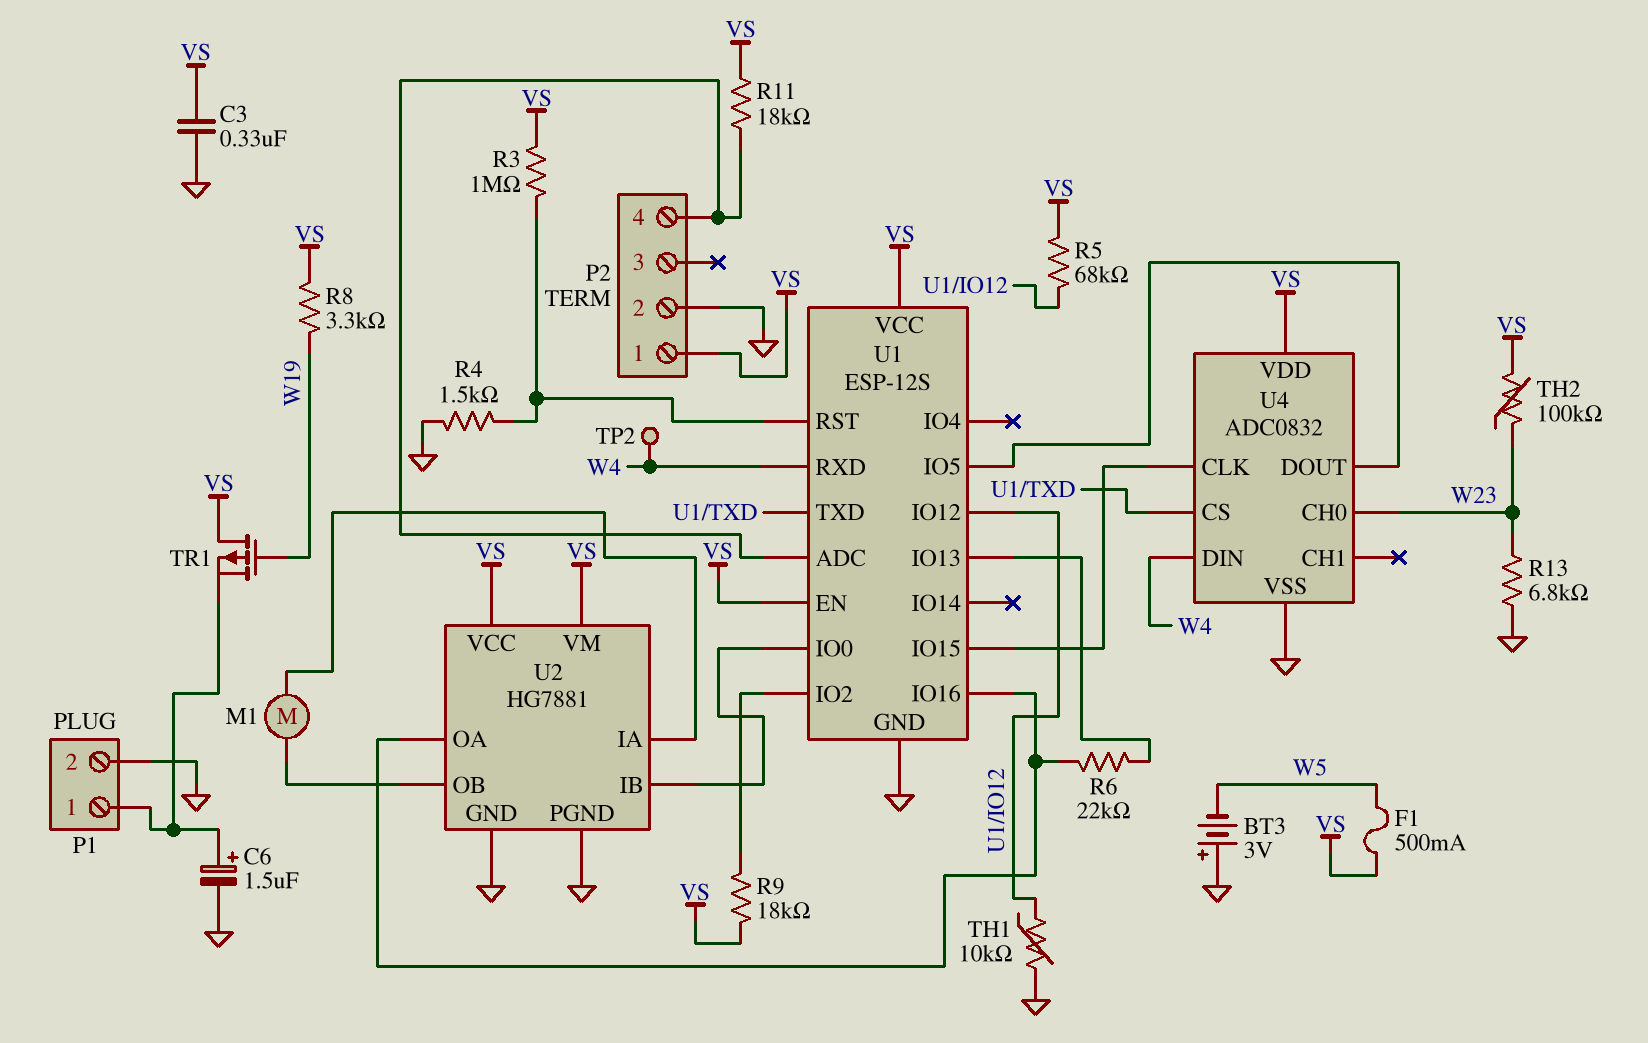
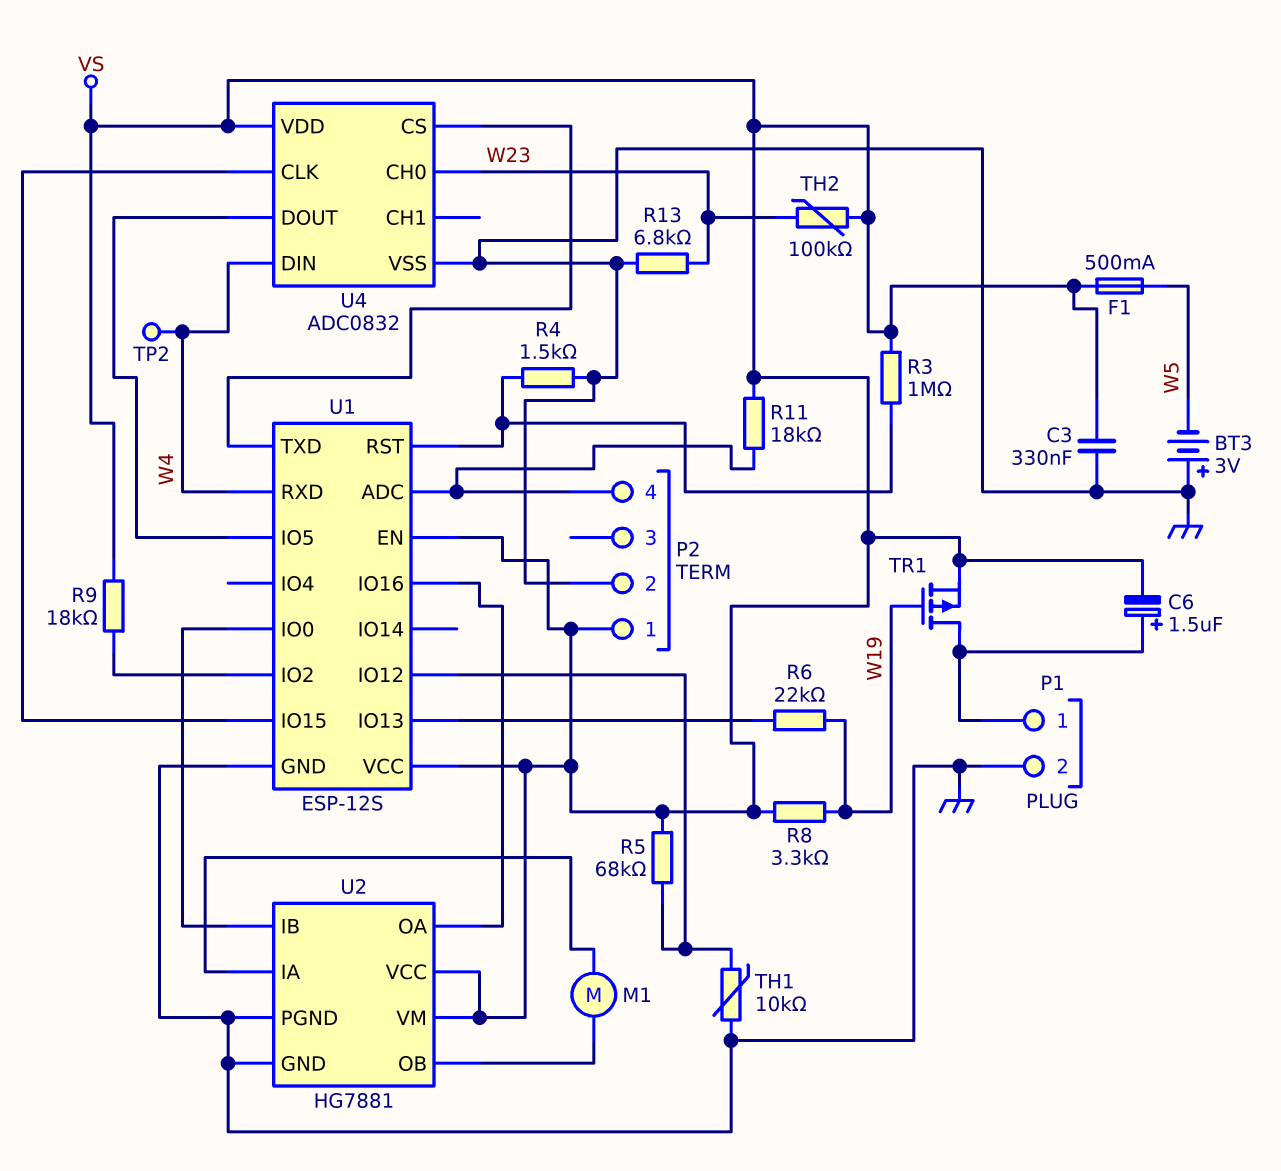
C6: 1.5uF (plus P1/1, minus GND) -> 1.5uF (plus P1/1, minus VS)
R6: 22k (U1/IO13, U1/IO16) -> 22k (U1/IO13, W19)
TR1: PMOS (G W19, D VS, S P1/1) -> PMOS (G W19, D P1/1, S VS)

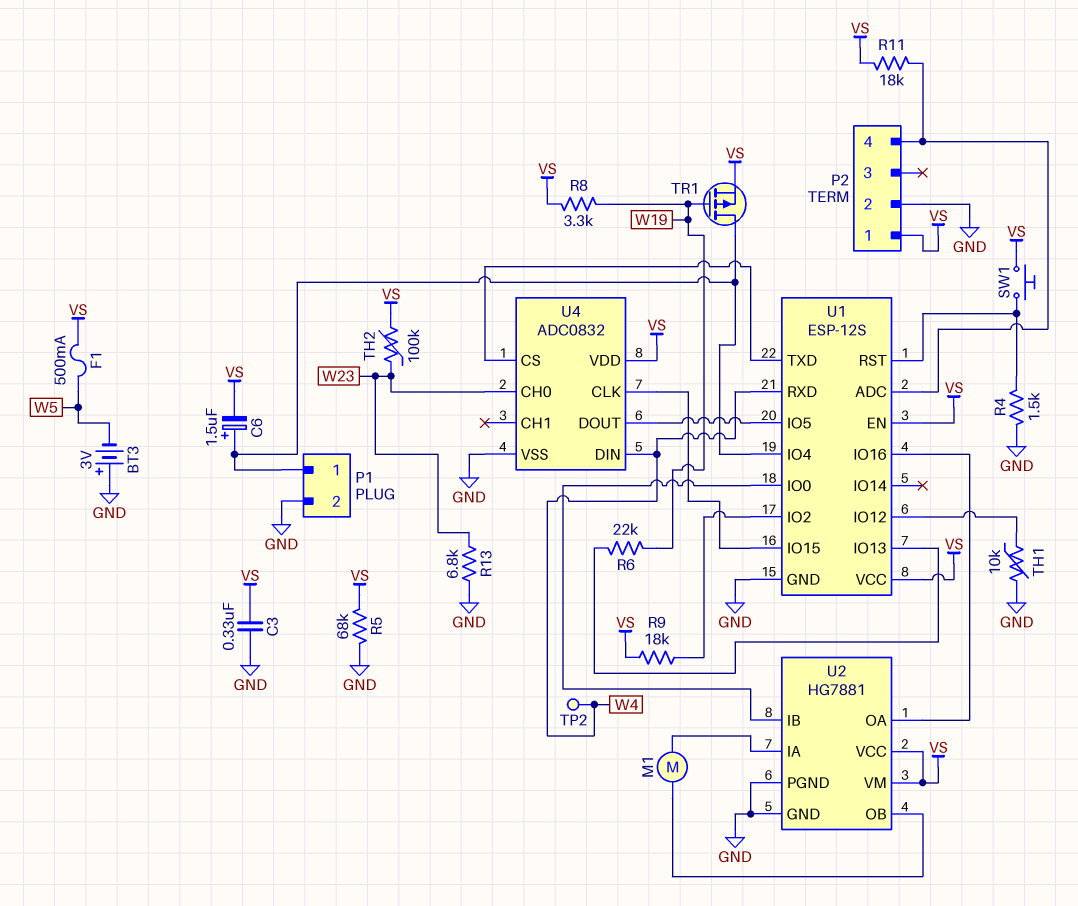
R3: 1M (U1/RST, VS) -> none
R5: 68k (U1/IO12, VS) -> 68k (GND, VS)
SW1: none -> button (U1/RST, VS)
U1 pin IO4: none -> P1/1

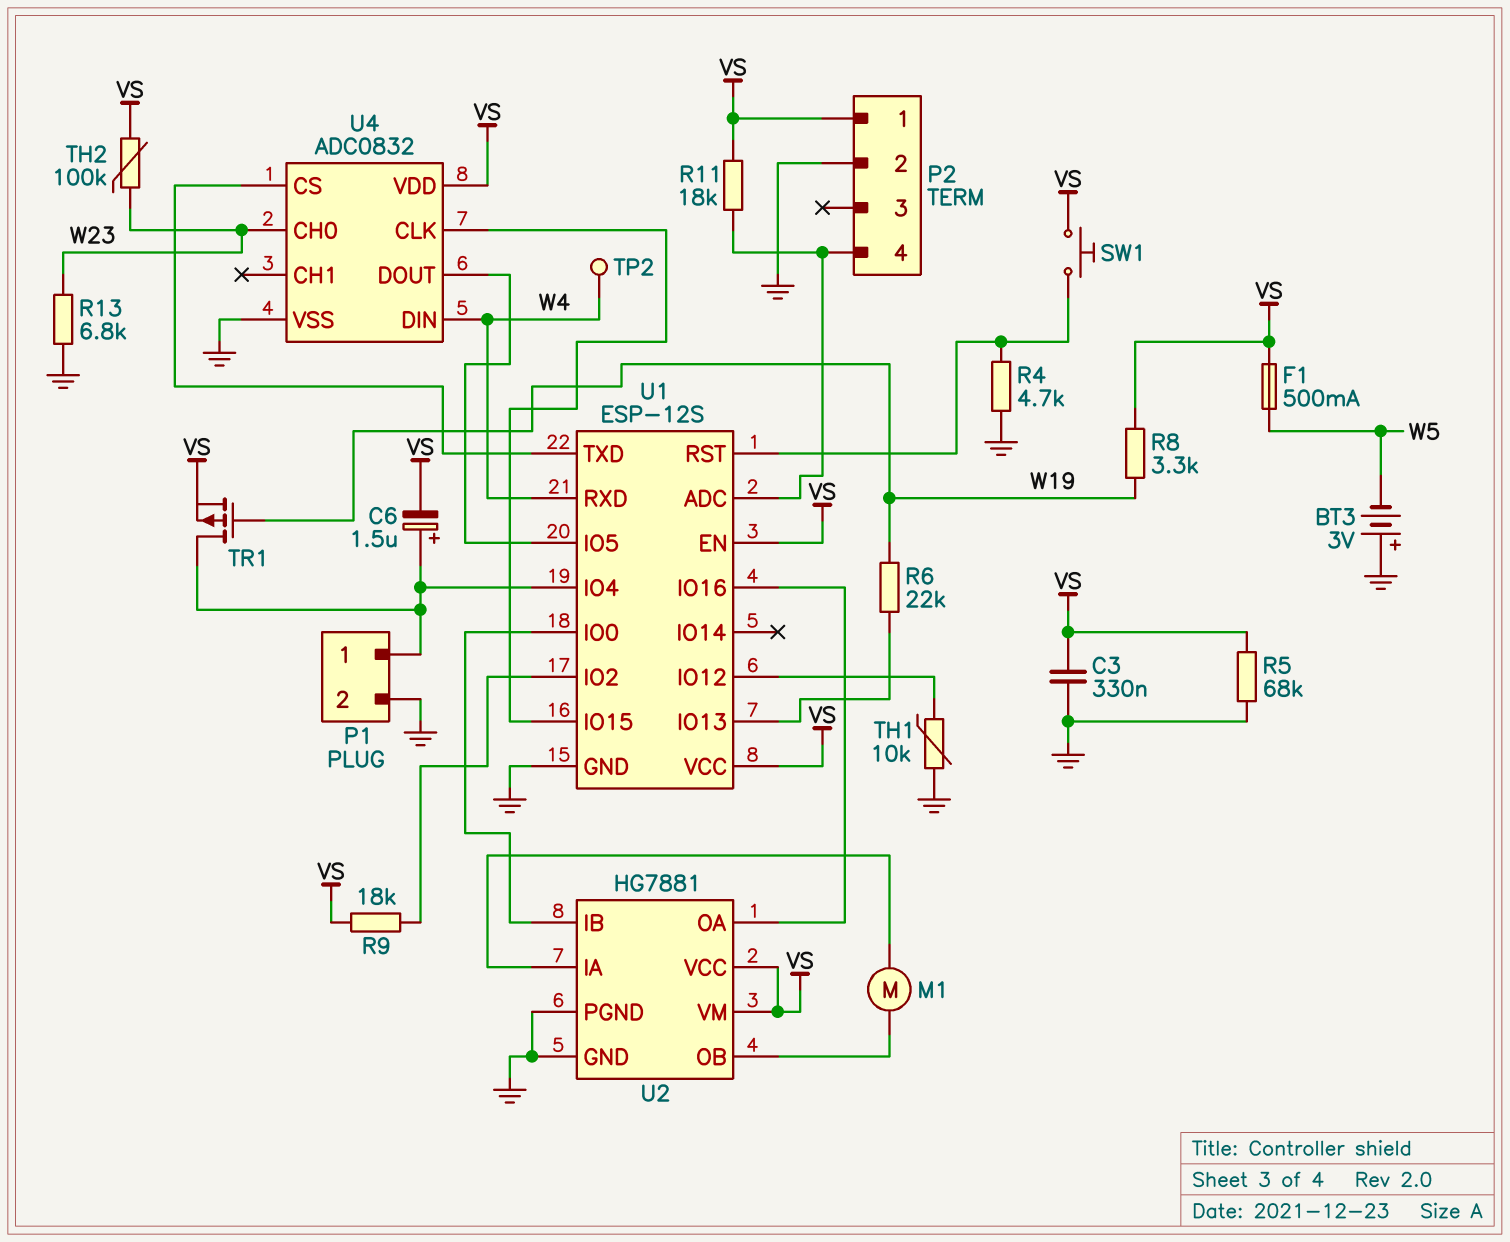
R4: 1.5k (GND, U1/RST) -> 4.7k (GND, U1/RST)

